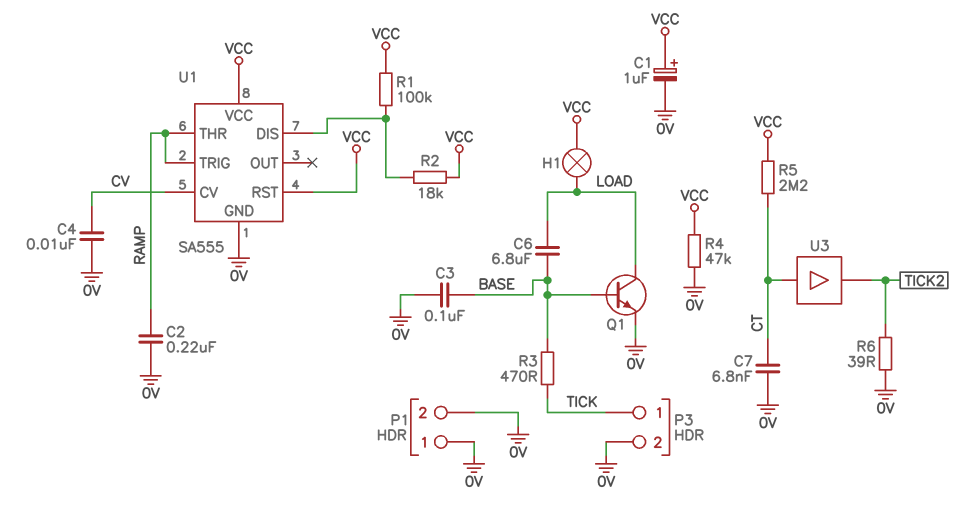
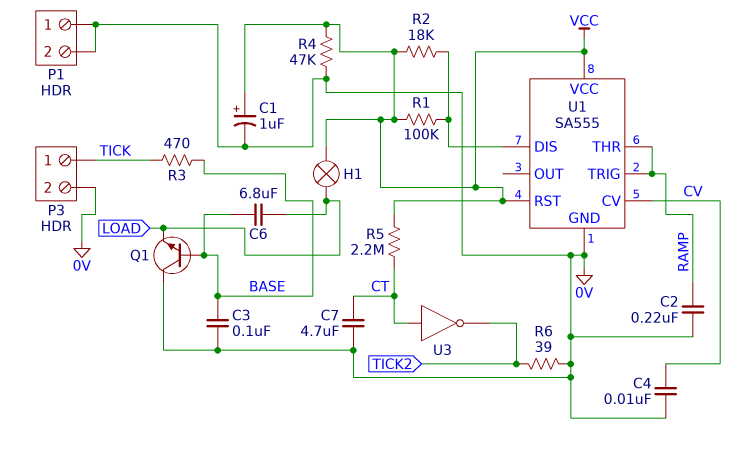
C7: 6.8nF (0V, CT) -> 4.7uF (0V, CT)
Q1: NPN (B BASE, C LOAD, E 0V) -> NPN (B BASE, C 0V, E LOAD)
U3: buffer (in CT, out TICK2) -> NOT (in CT, out TICK2)

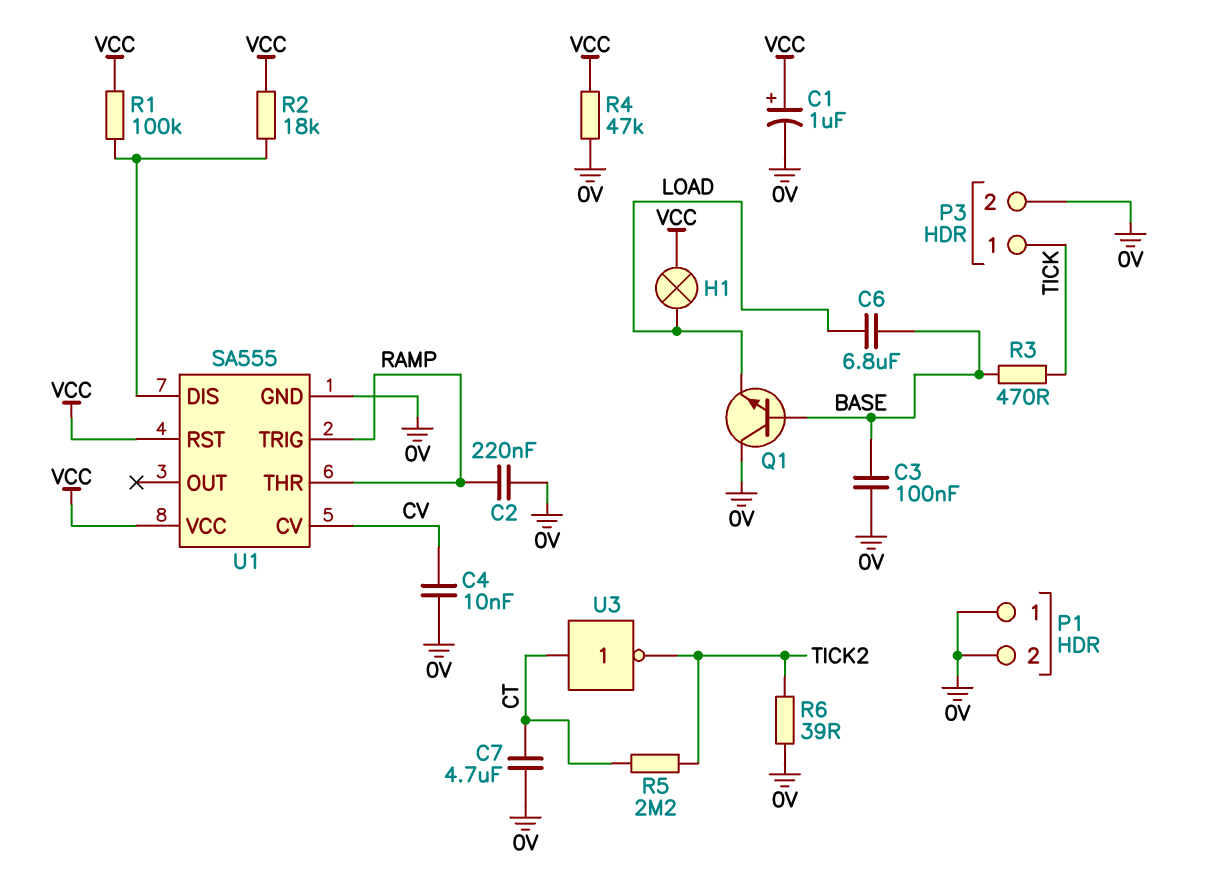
R5: 2.2M (CT, VCC) -> 2.2M (CT, TICK2)

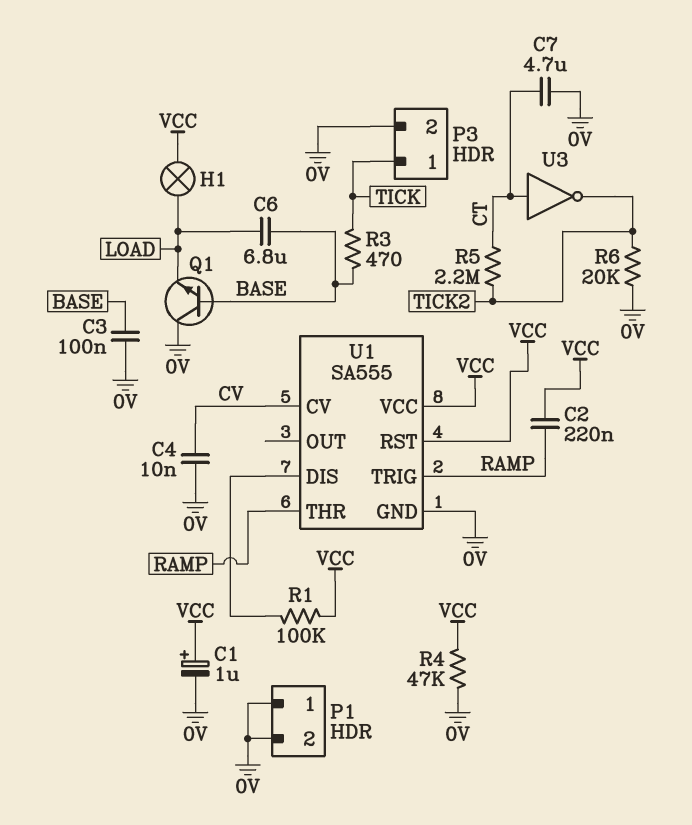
C2: 220nF (0V, RAMP) -> 220nF (RAMP, VCC)
R2: 18k (U1/DIS, VCC) -> none
R6: 39 (0V, TICK2) -> 20k (0V, TICK2)

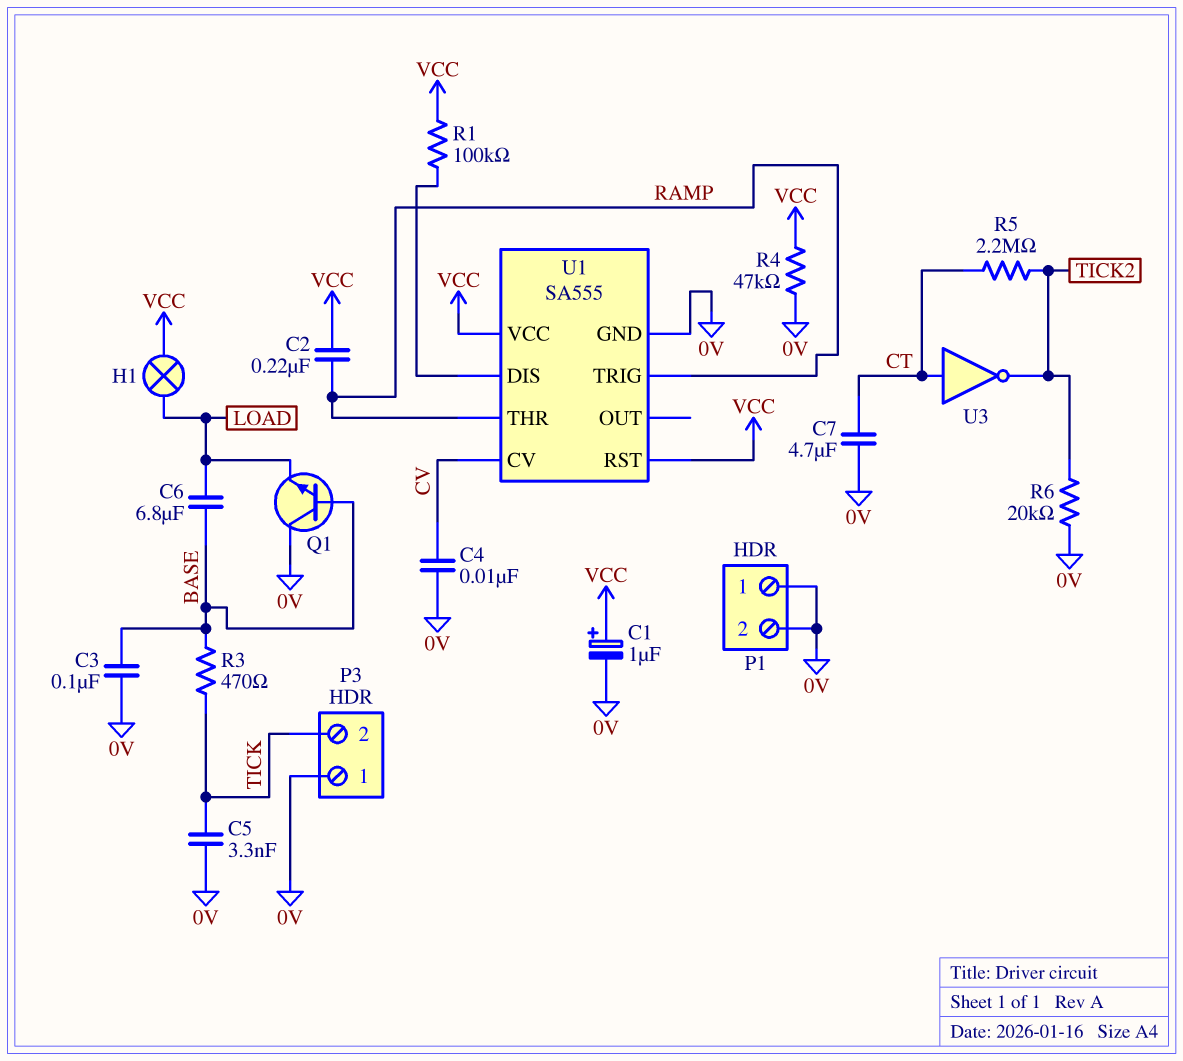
C5: none -> 3.3nF (0V, TICK)
P3 pin 1: TICK -> 0V
P3 pin 2: 0V -> TICK

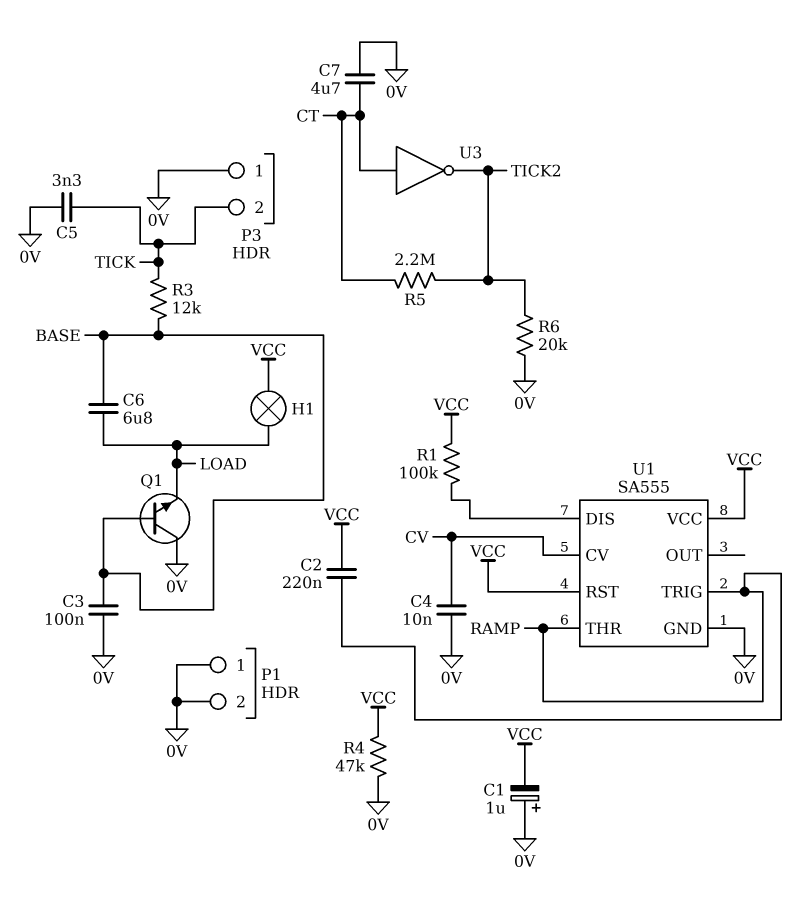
C1: 1uF (plus VCC, minus 0V) -> 1uF (plus 0V, minus VCC)
R3: 470 (BASE, TICK) -> 12k (BASE, TICK)

